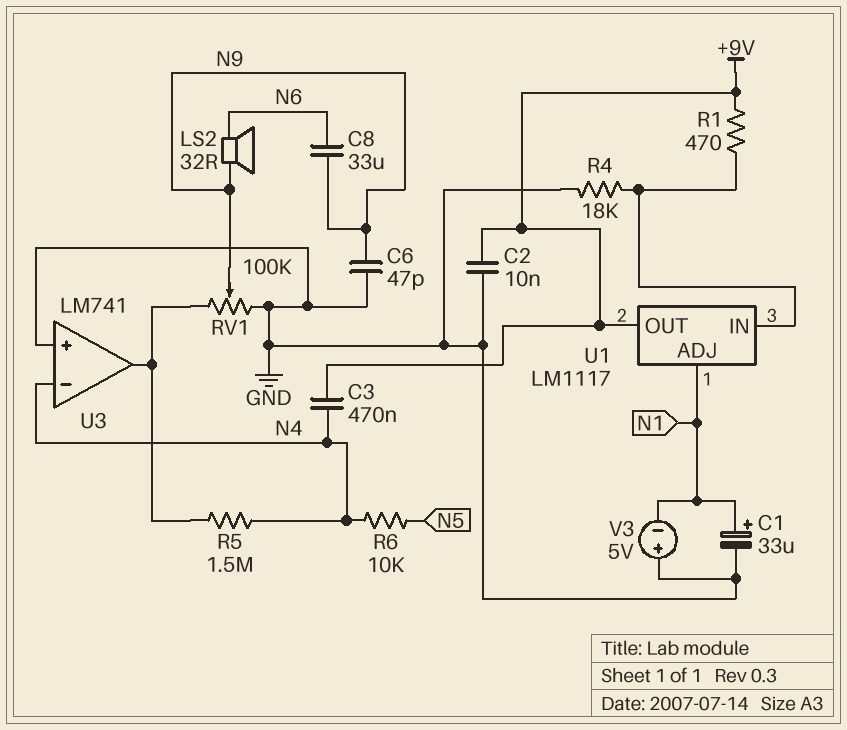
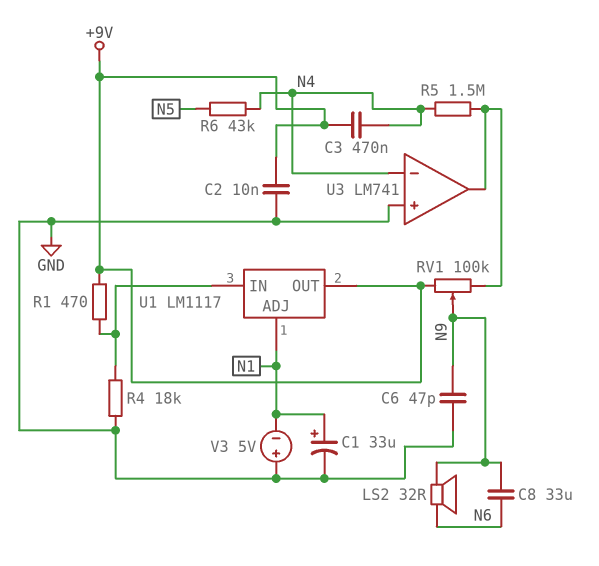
R6: 10k (N4, N5) -> 43k (N4, N5)
RV1: 100k (GND, U3/out, wiper N9) -> 100k (+9V, U3/out, wiper N9)

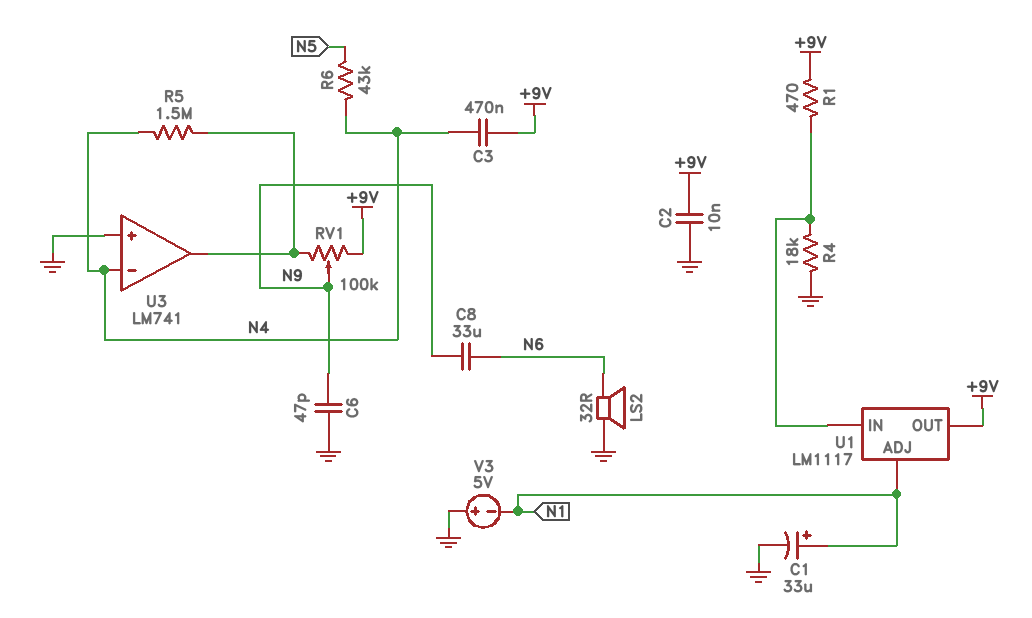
LS2: speaker 32R (N6, N9) -> speaker 32R (GND, N6)

